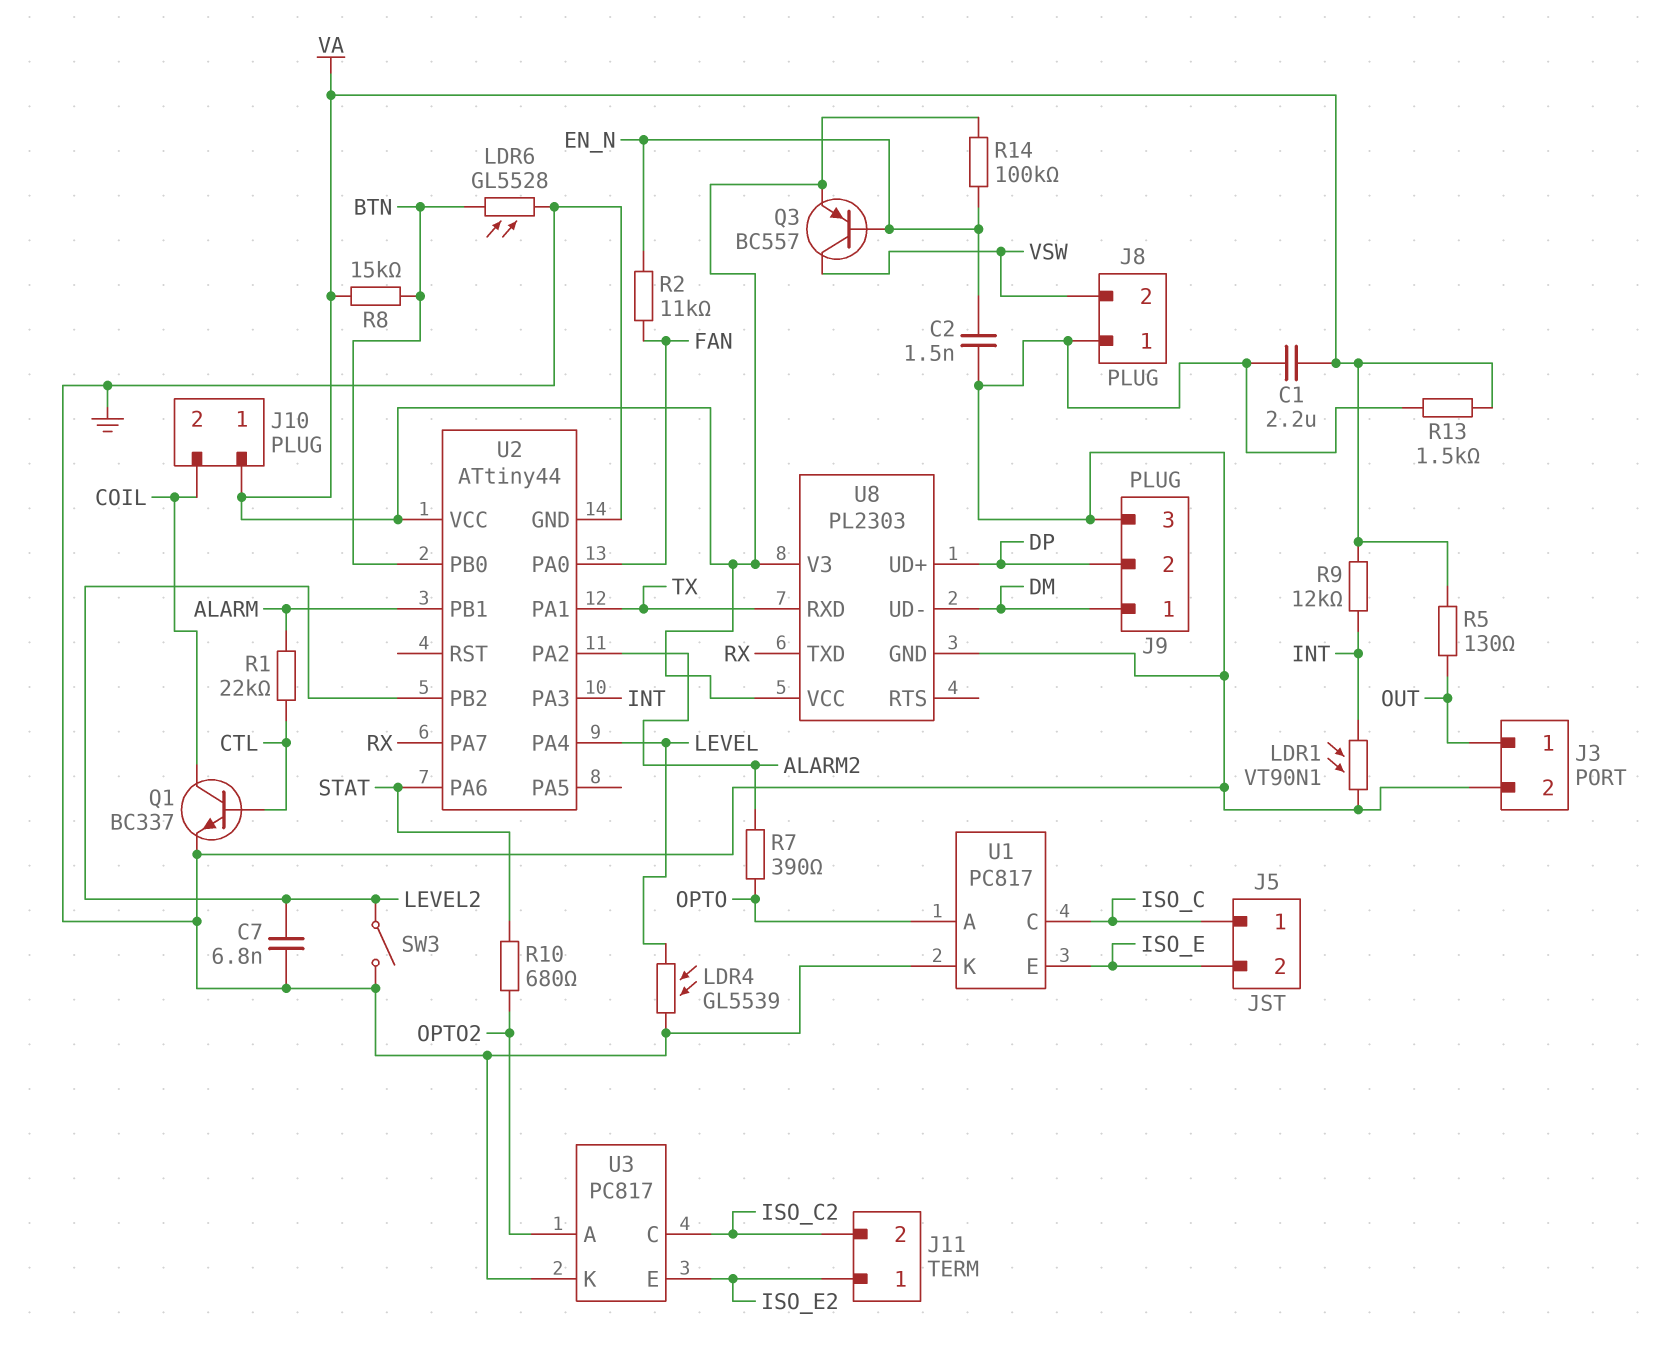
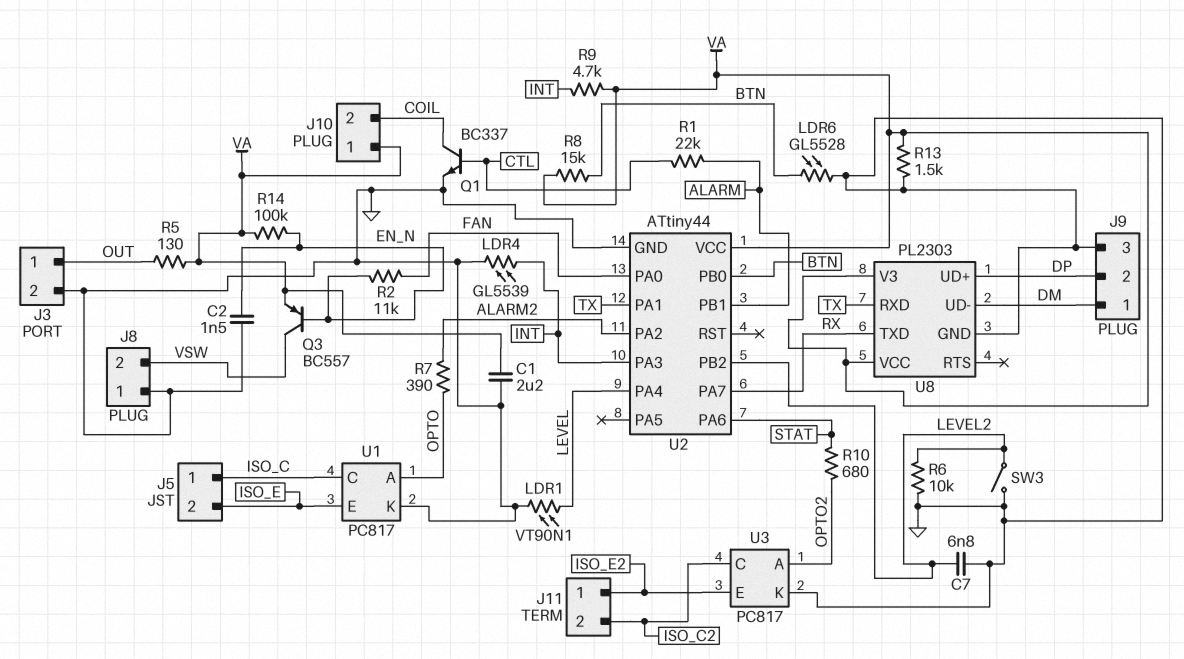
LDR1: VT90N1 (GND, INT) -> VT90N1 (GND, LEVEL)
LDR4: GL5539 (GND, LEVEL) -> GL5539 (GND, INT)
R6: none -> 10k (GND, LEVEL2)
R9: 12k (INT, VA) -> 4.7k (INT, VA)

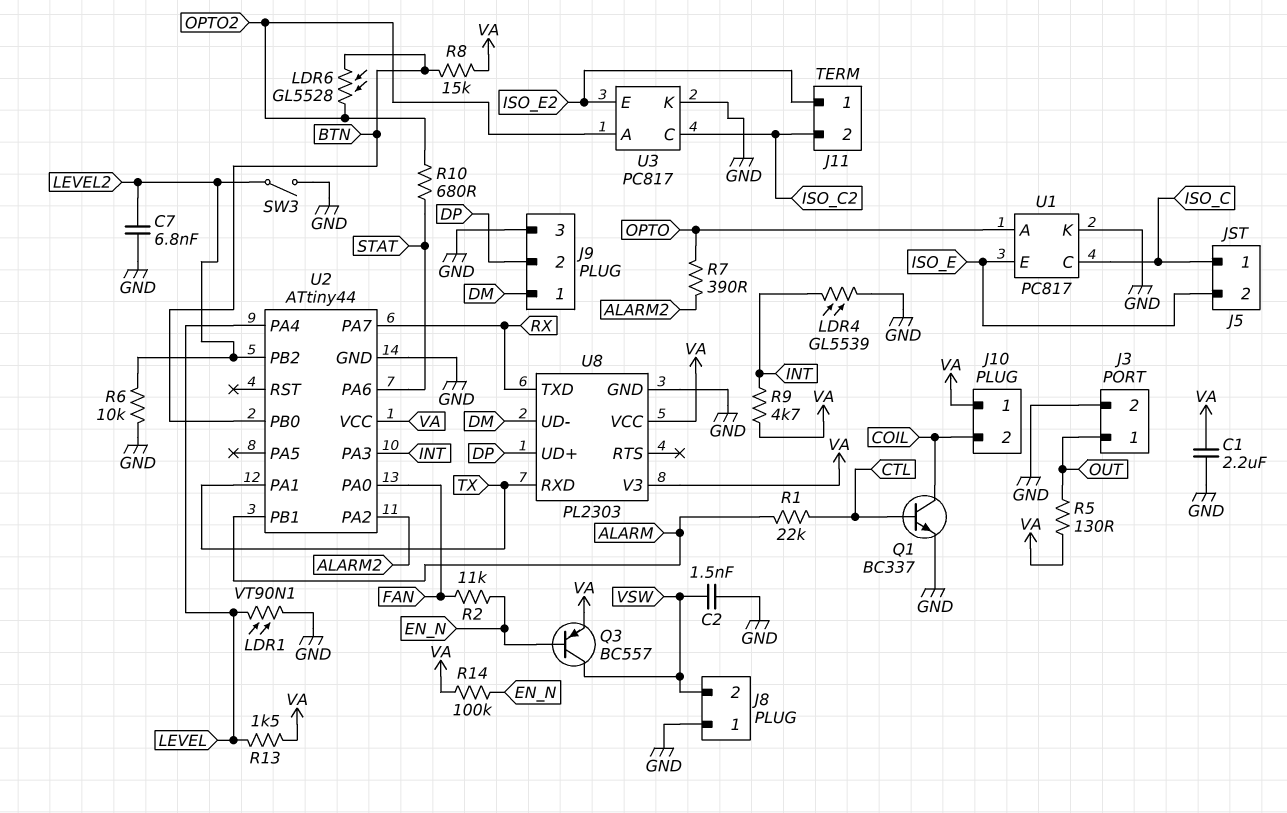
C2: 1.5nF (EN_N, GND) -> 1.5nF (GND, VSW)
LDR6: GL5528 (BTN, GND) -> GL5528 (BTN, OPTO2)
R13: 1.5k (GND, VA) -> 1.5k (LEVEL, VA)

